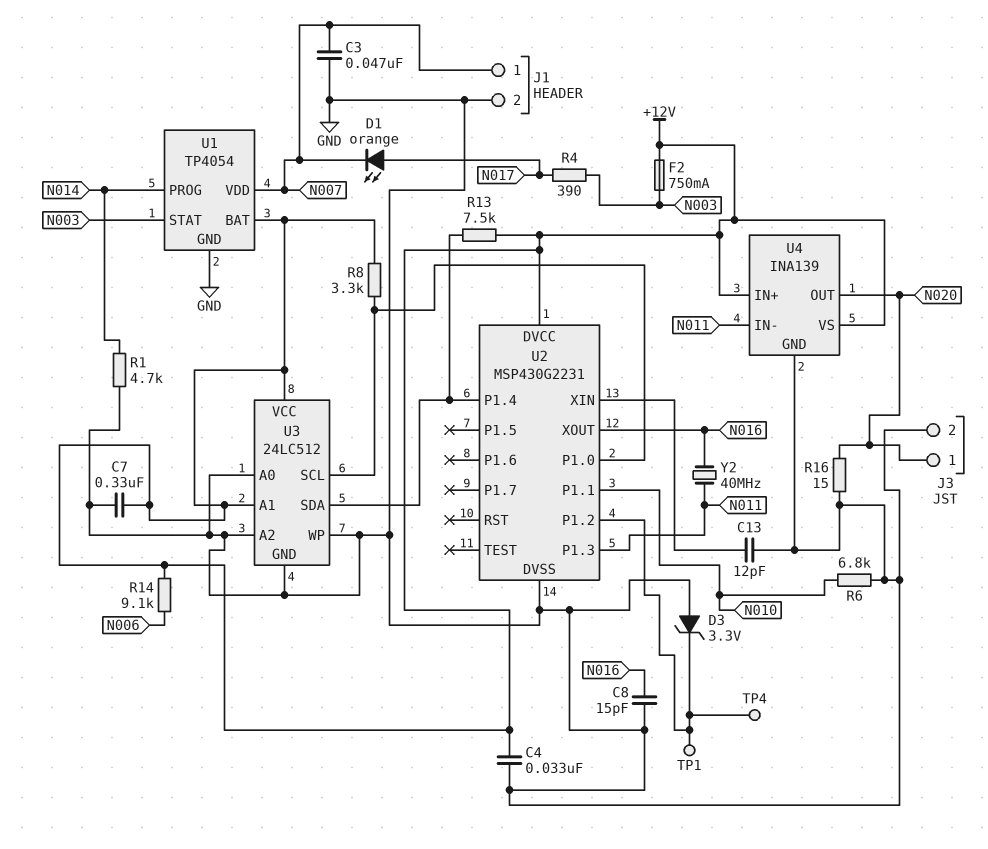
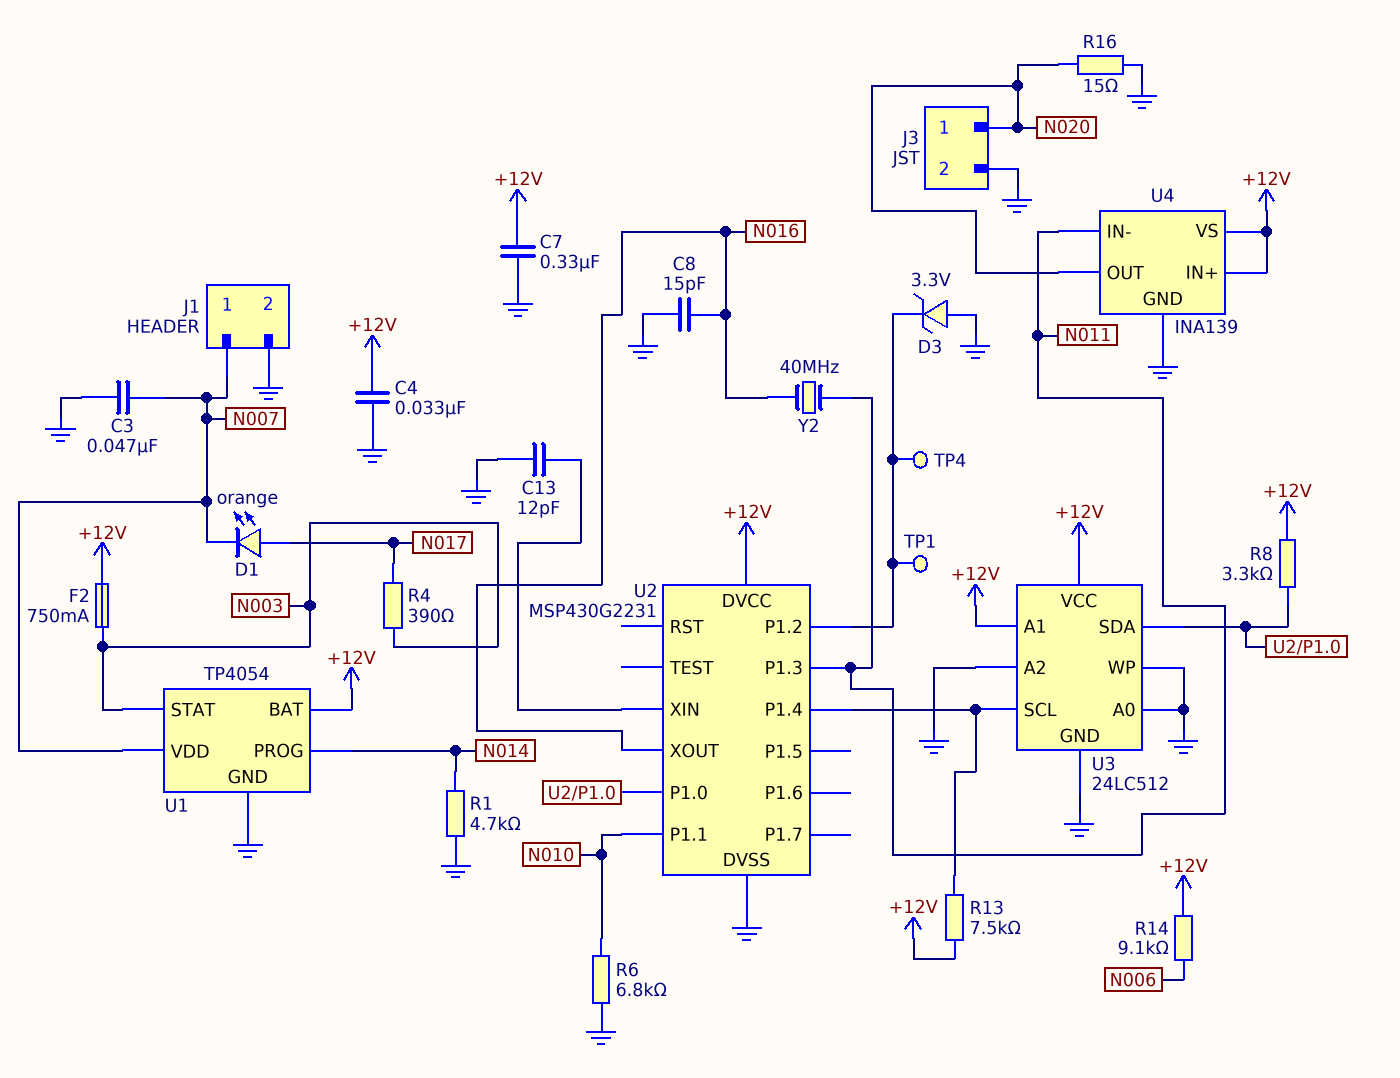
U3 pin SCL: U2/P1.0 -> U2/P1.4
U3 pin SDA: U2/P1.4 -> U2/P1.0

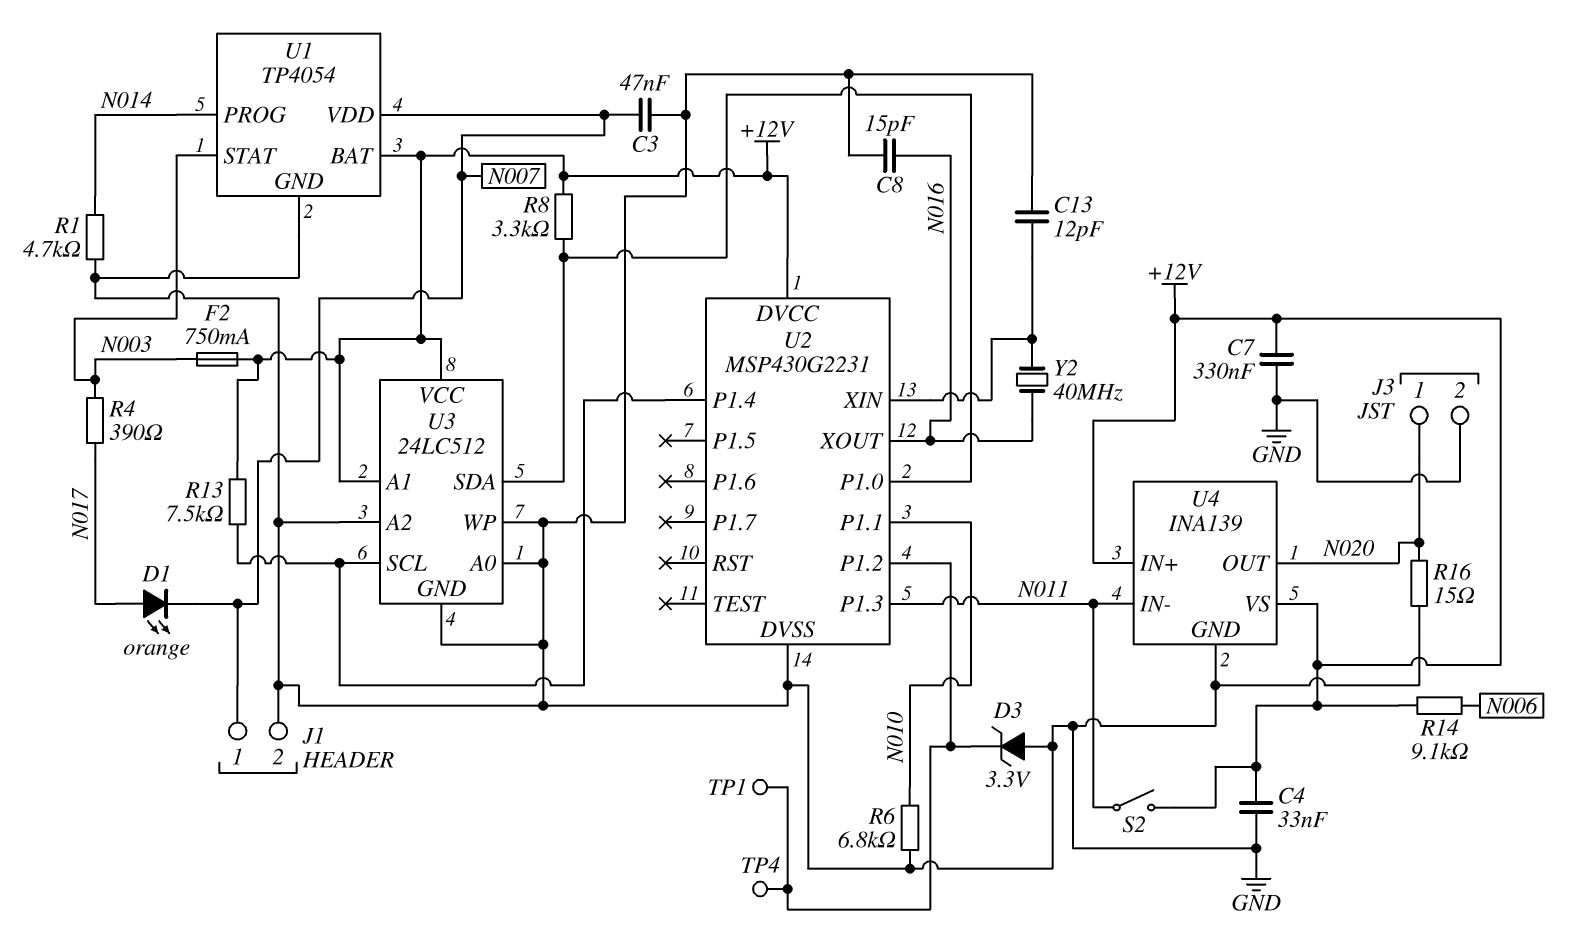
S2: none -> switch (+12V, N011)
Y2: 40MHz (N011, N016) -> 40MHz (N016, U2/XIN)

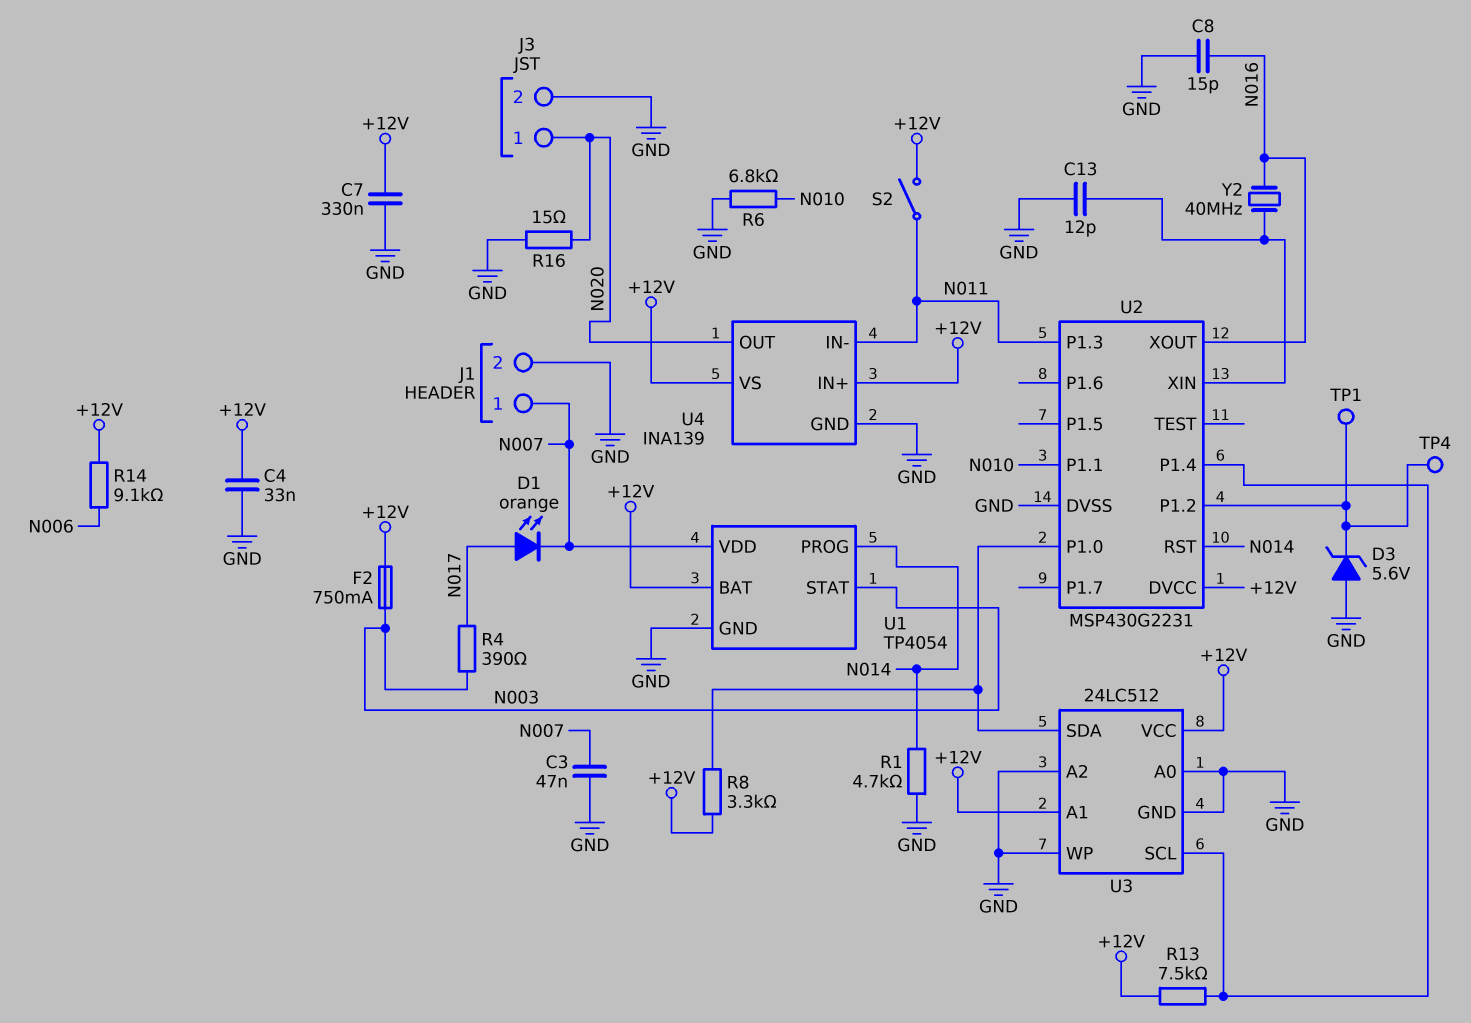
D3: zener 3.3V (A GND, K U2/P1.2) -> zener 5.6V (A GND, K U2/P1.2)
U2 pin RST: none -> N014

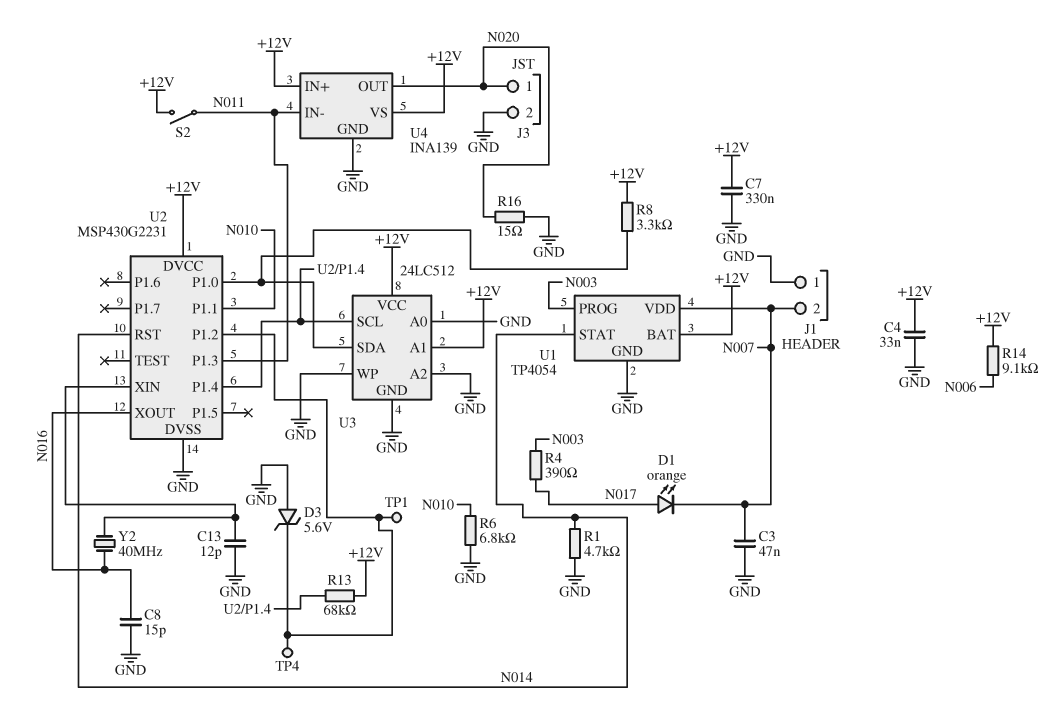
F2: 750mA (+12V, N003) -> none
J1 pin 1: N007 -> GND
J1 pin 2: GND -> N007
R13: 7.5k (+12V, U2/P1.4) -> 68k (+12V, U2/P1.4)
U1 pin PROG: N014 -> N003
U1 pin STAT: N003 -> N014

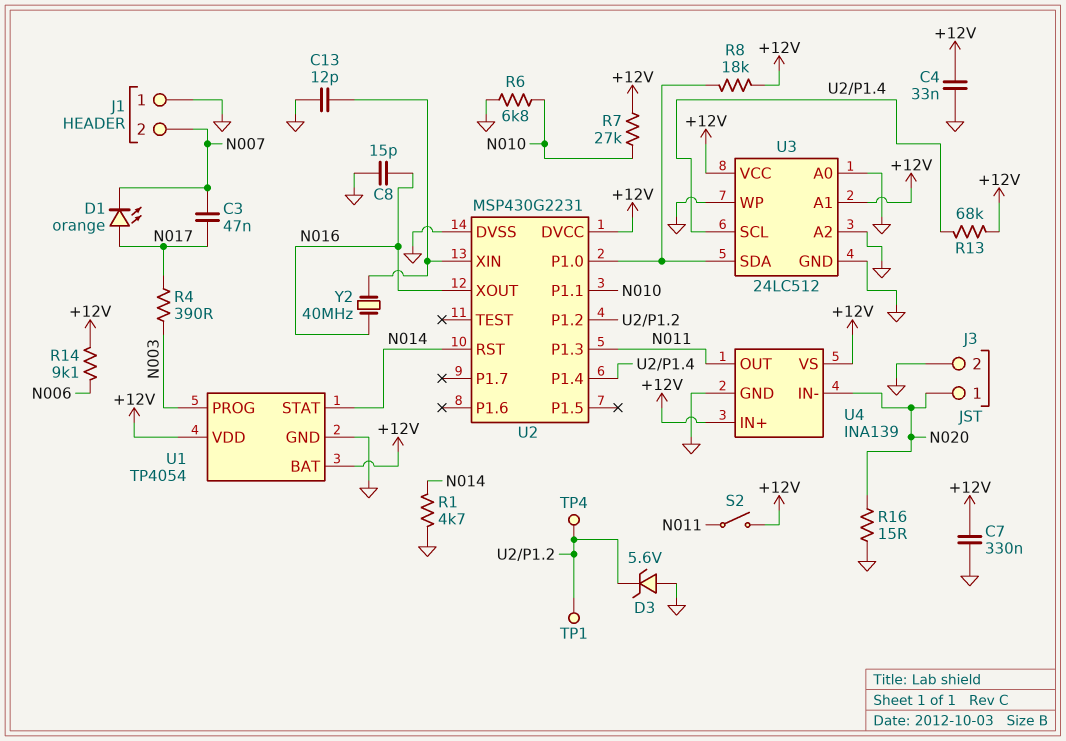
C3: 47nF (GND, N007) -> 47nF (N007, N017)
R7: none -> 27k (+12V, N010)
R8: 3.3k (+12V, U2/P1.0) -> 18k (+12V, U2/P1.0)
U1 pin VDD: N007 -> +12V
U4 pin IN-: N011 -> N020
U4 pin OUT: N020 -> N011

